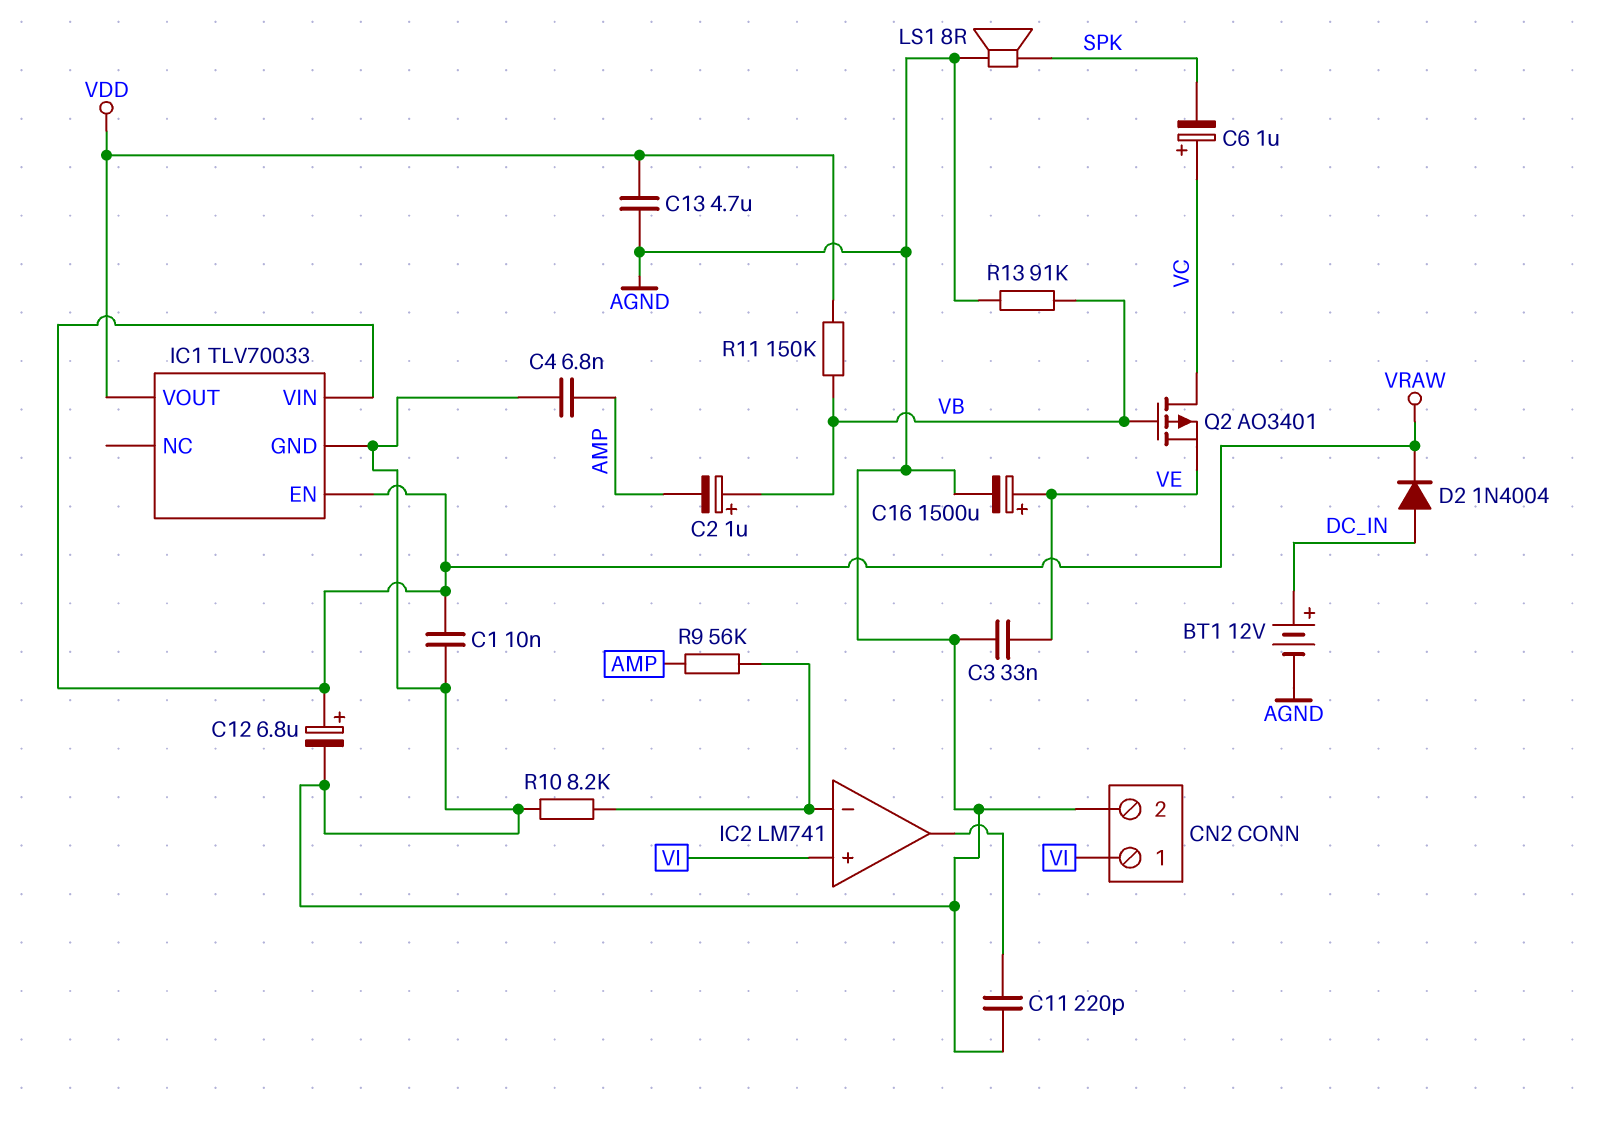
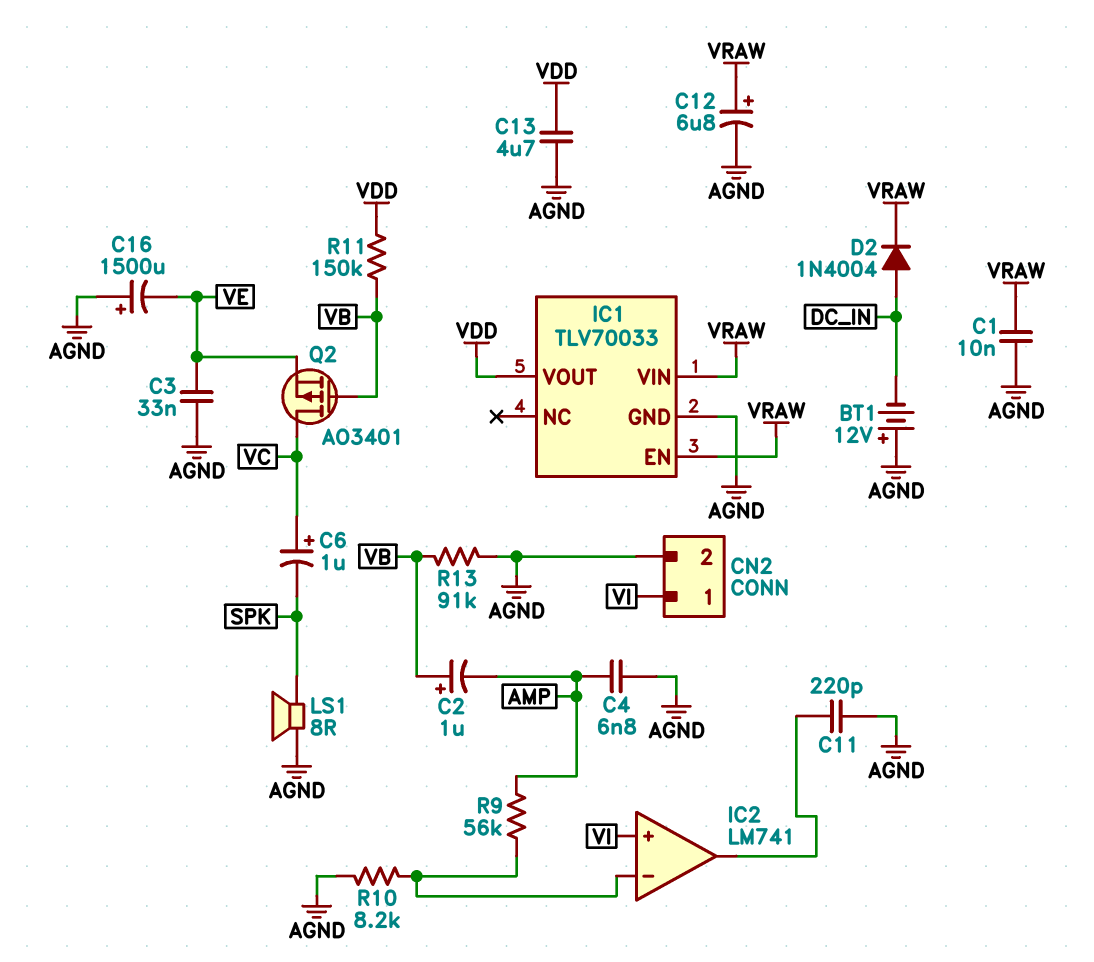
BT1: 12V (plus DC_IN, minus AGND) -> 12V (plus AGND, minus DC_IN)
C16: 1500uF (plus VE, minus AGND) -> 1500uF (plus AGND, minus VE)

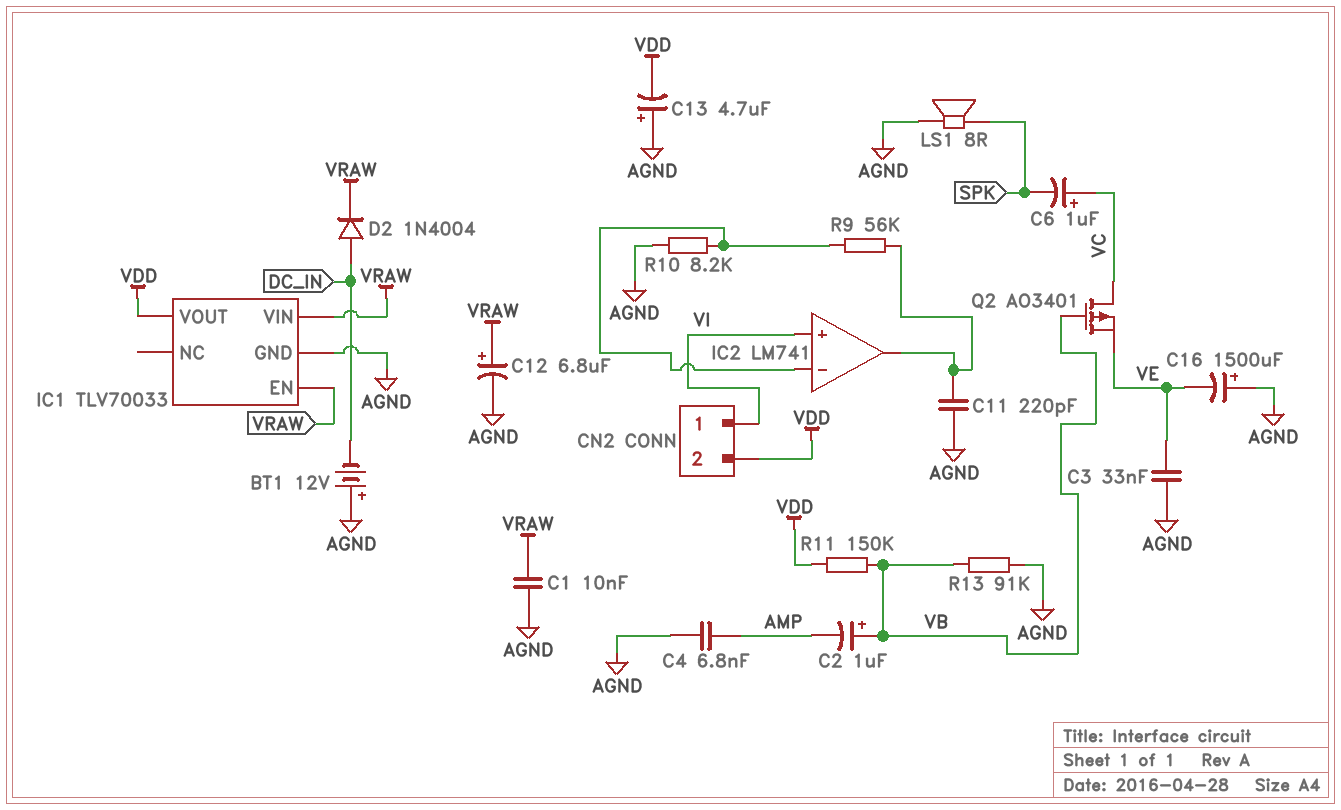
C13: 4.7uF (AGND, VDD) -> 4.7uF (plus AGND, minus VDD)
CN2 pin 2: AGND -> VDD
R9: 56k (AMP, IC2/in-) -> 56k (IC2/in-, IC2/out)

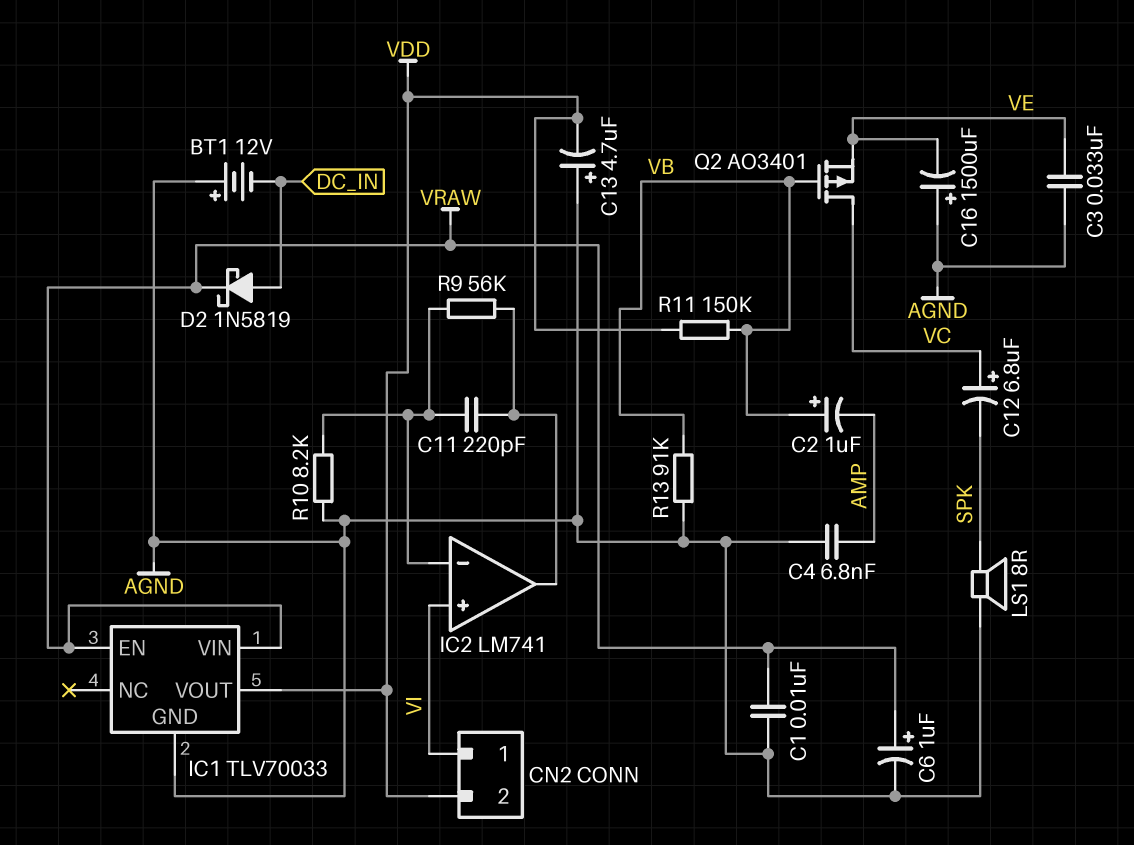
C6: 1uF (plus VC, minus SPK) -> 1uF (plus VRAW, minus AGND)
C11: 220pF (AGND, IC2/out) -> 220pF (IC2/in-, IC2/out)
C12: 6.8uF (plus VRAW, minus AGND) -> 6.8uF (plus VC, minus SPK)
D2: diode 1N4004 (A DC_IN, K VRAW) -> schottky 1N5819 (A DC_IN, K VRAW)

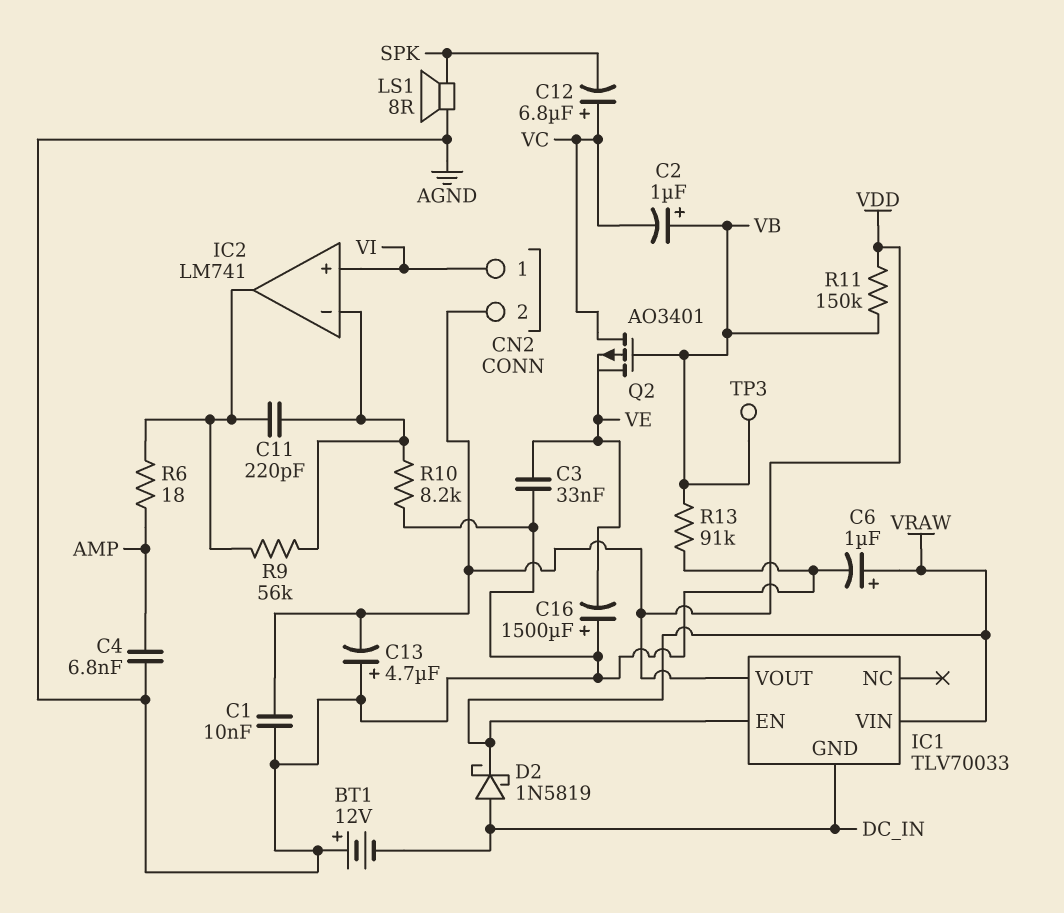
C1: 10nF (AGND, VRAW) -> 10nF (AGND, VDD)
C2: 1uF (plus VB, minus AMP) -> 1uF (plus VB, minus VC)
IC1 pin GND: AGND -> DC_IN
R6: none -> 18 (AMP, IC2/out)
TP3: none -> test point (VB)

